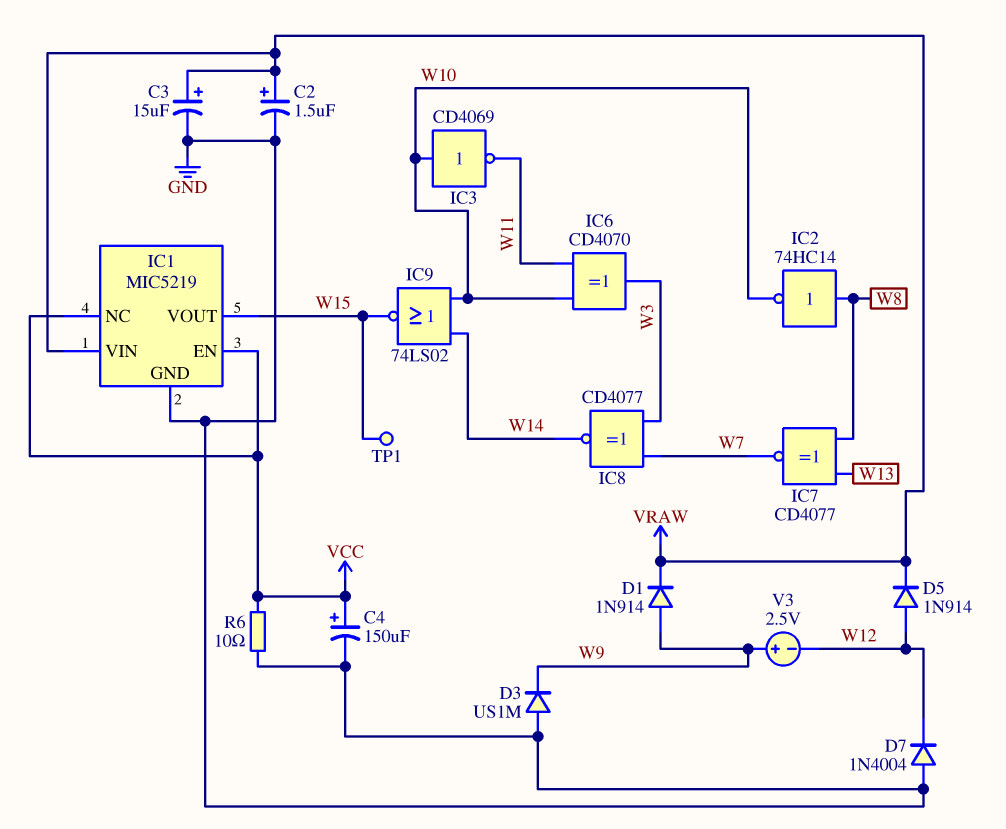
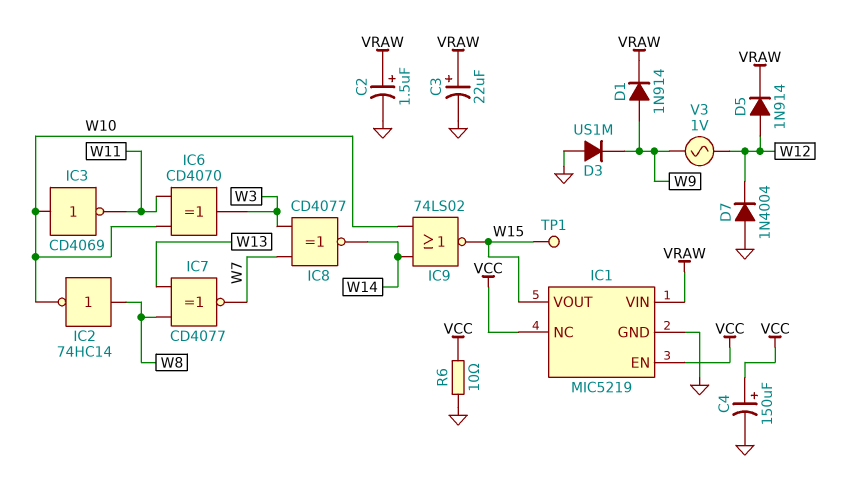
C3: 15uF (plus VRAW, minus GND) -> 22uF (plus VRAW, minus GND)
V3: 2.5V (plus W9, minus W12) -> AC 1V (W9, W12)

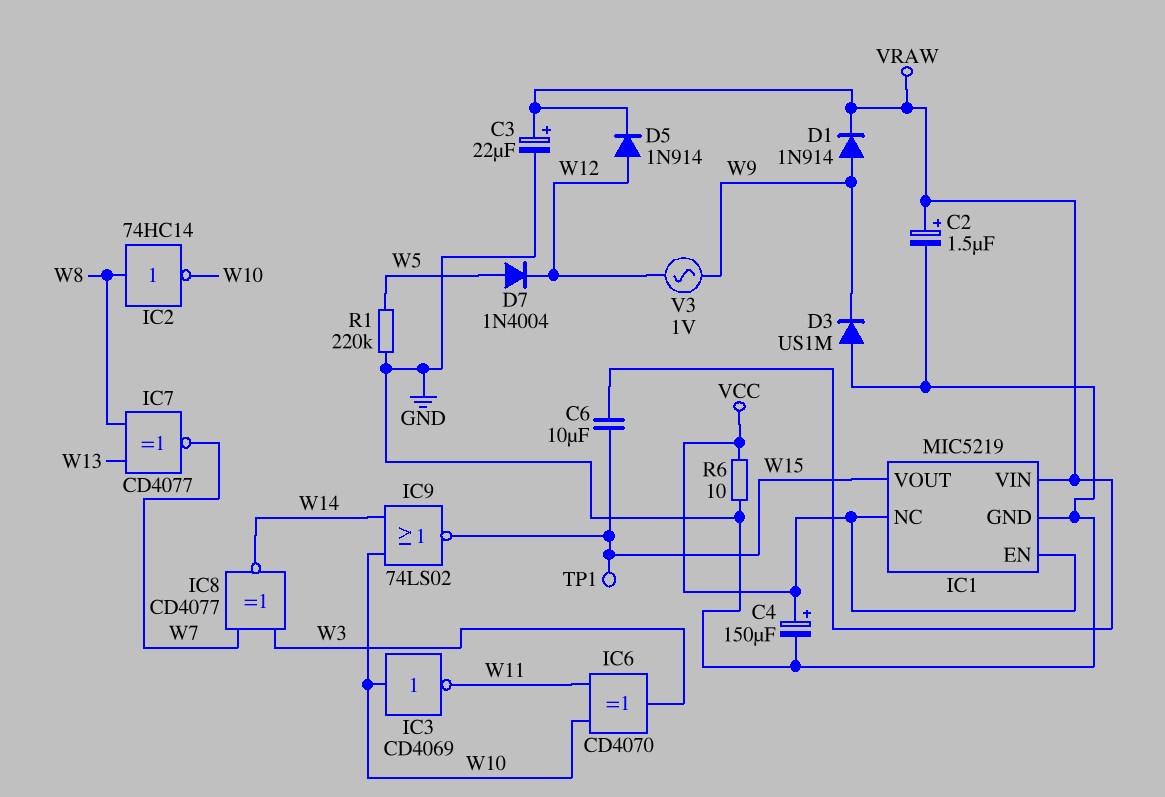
C6: none -> 10uF (VRAW, W15)
D7: diode 1N4004 (A GND, K W12) -> diode 1N4004 (A W5, K W12)
R1: none -> 220k (GND, W5)

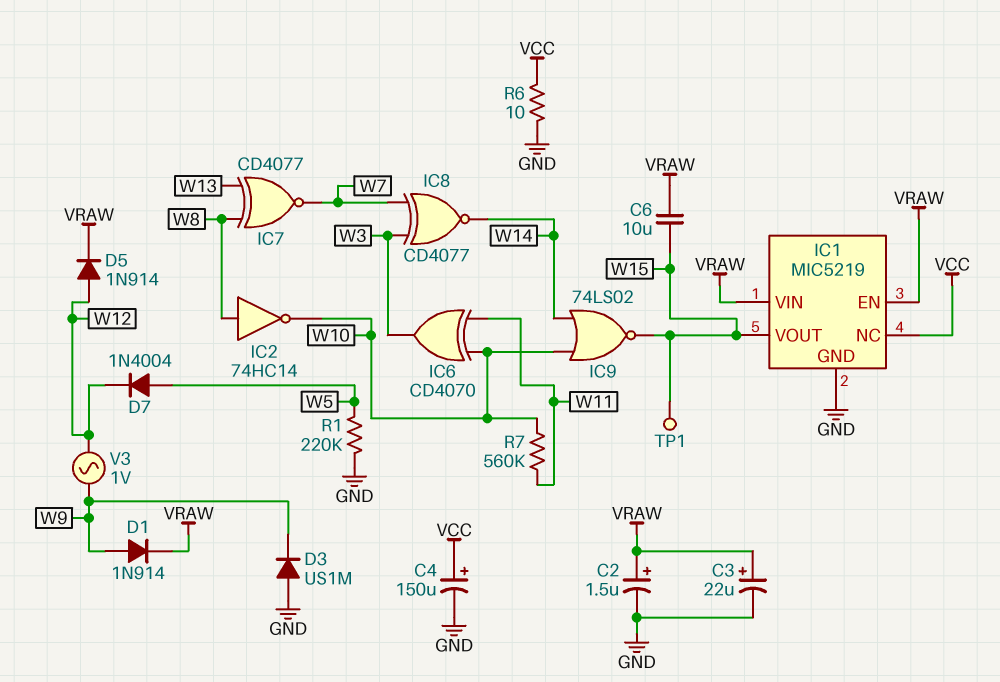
IC1 pin EN: VCC -> VRAW
IC3: NOT CD4069 (in W10, out W11) -> none
R7: none -> 560k (W10, W11)

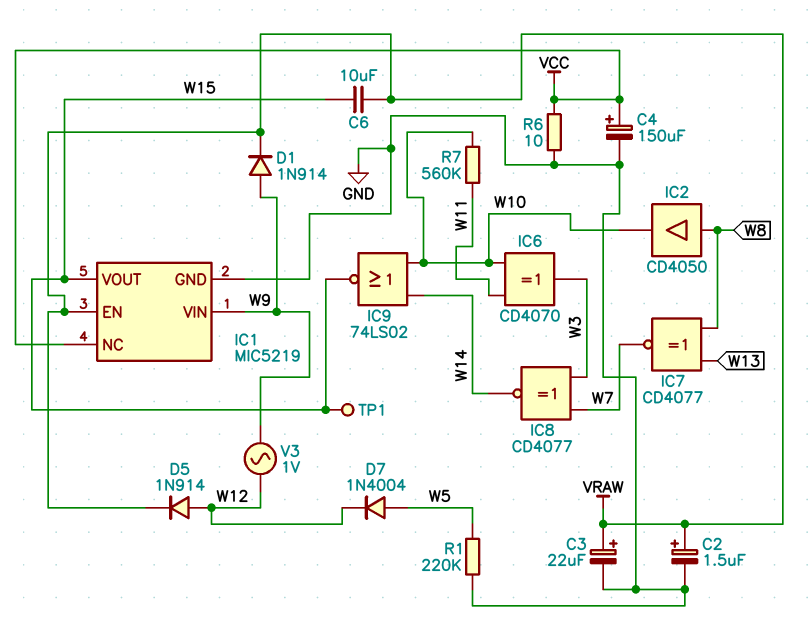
D3: diode US1M (A GND, K W9) -> none
IC1 pin VIN: VRAW -> W9
IC2: NOT 74HC14 (in W8, out W10) -> buffer CD4050 (in W8, out W10)

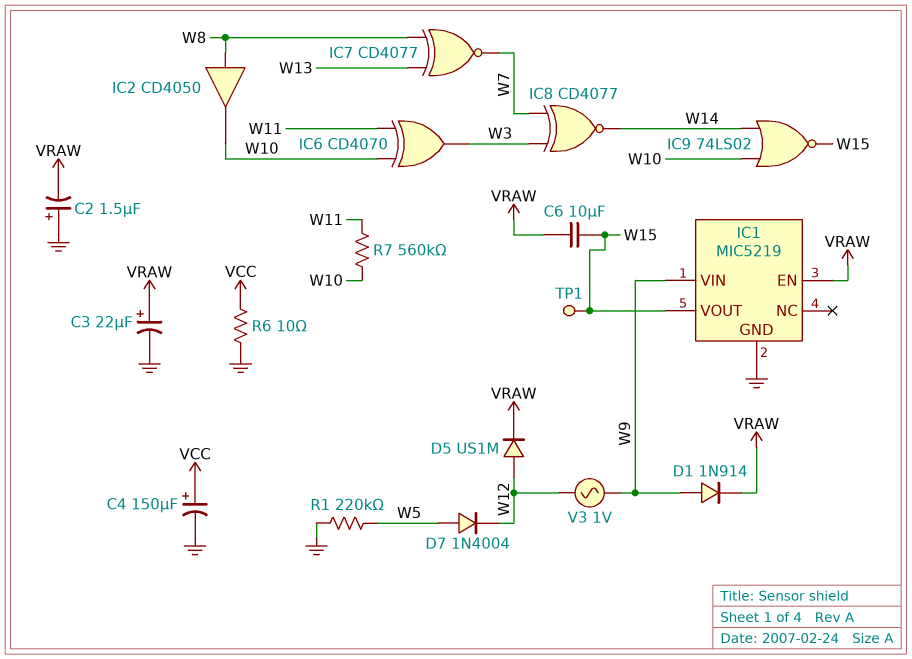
C2: 1.5uF (plus VRAW, minus GND) -> 1.5uF (plus GND, minus VRAW)
D5: diode 1N914 (A W12, K VRAW) -> diode US1M (A W12, K VRAW)
IC1 pin NC: VCC -> none

